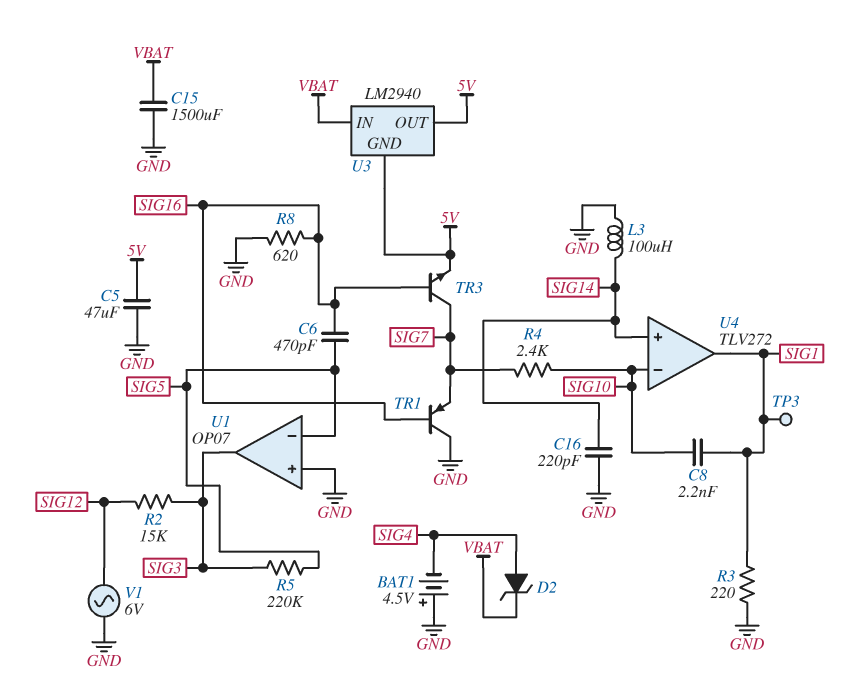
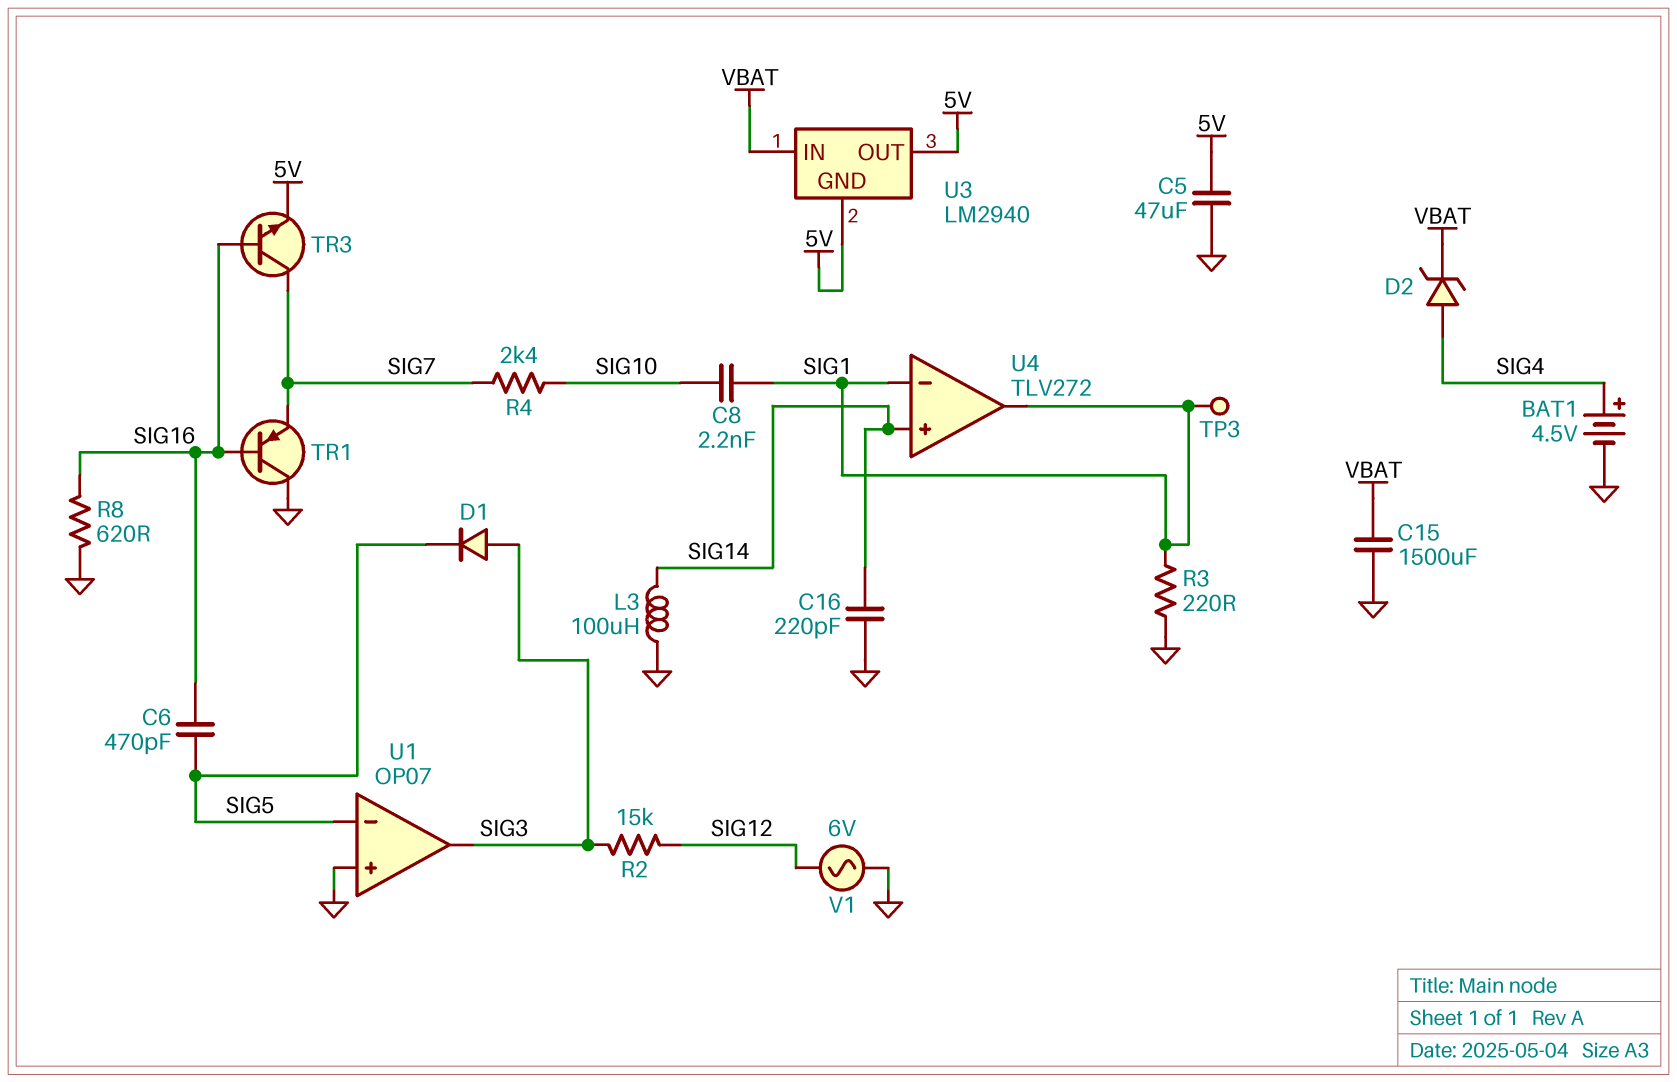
BAT1: 4.5V (plus GND, minus SIG4) -> 4.5V (plus SIG4, minus GND)
D1: none -> diode (A SIG3, K SIG5)
R5: 220k (SIG3, SIG5) -> none
U4 pin in-: SIG10 -> SIG1

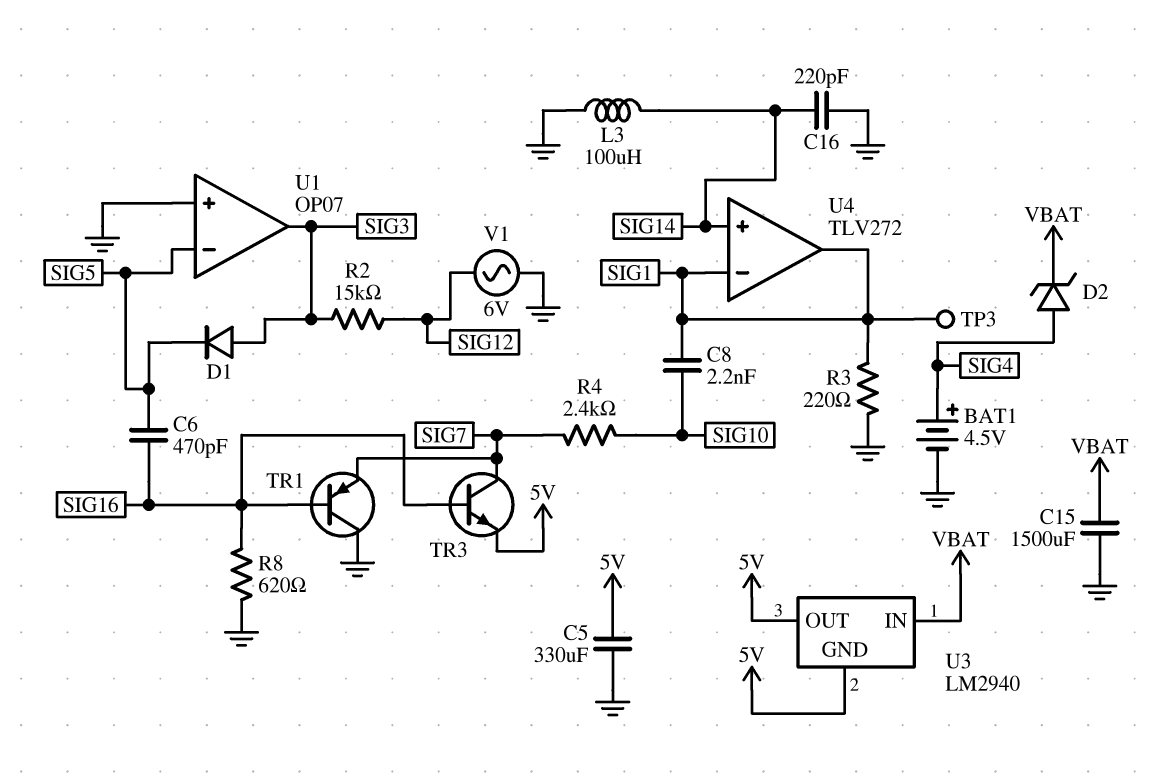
C5: 47uF (5V, GND) -> 330uF (5V, GND)

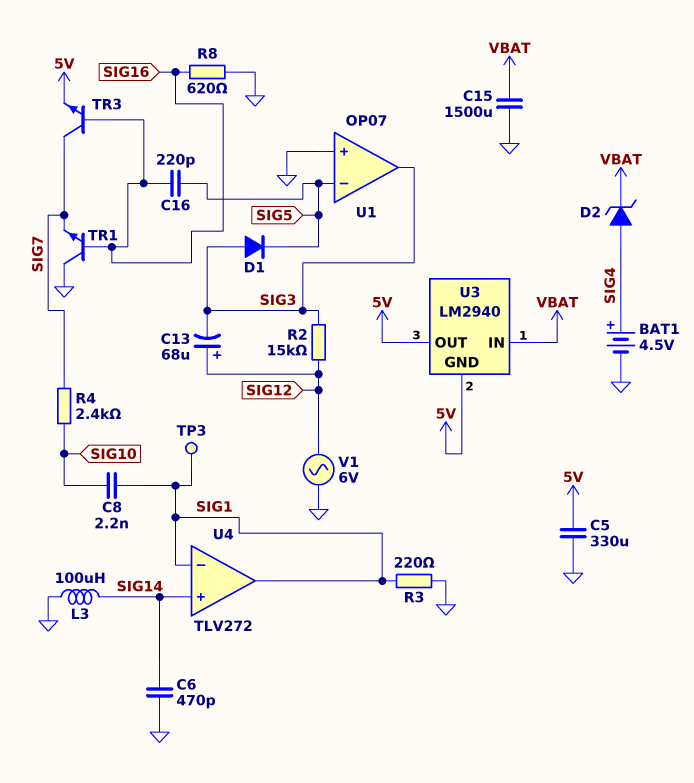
C6: 470pF (SIG5, SIG16) -> 470pF (GND, SIG14)
C13: none -> 68uF (plus SIG12, minus SIG3)
C16: 220pF (GND, SIG14) -> 220pF (SIG5, SIG16)
TR1: PNP (B SIG16, C GND, E SIG7) -> NPN (B SIG16, C GND, E SIG7)

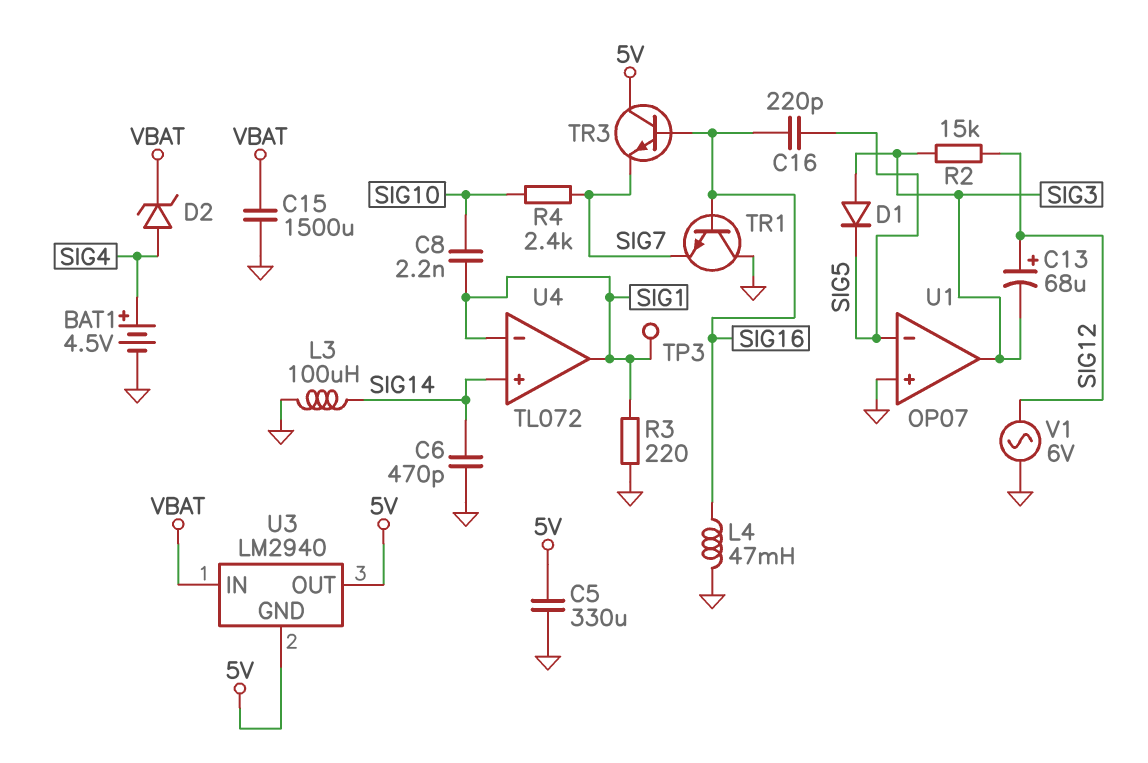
L4: none -> 47mH (GND, SIG16)
R8: 620 (GND, SIG16) -> none
TR3: NPN (B SIG16, C SIG7, E 5V) -> NPN (B SIG16, C 5V, E SIG7)
U4: TLV272 -> TL072

